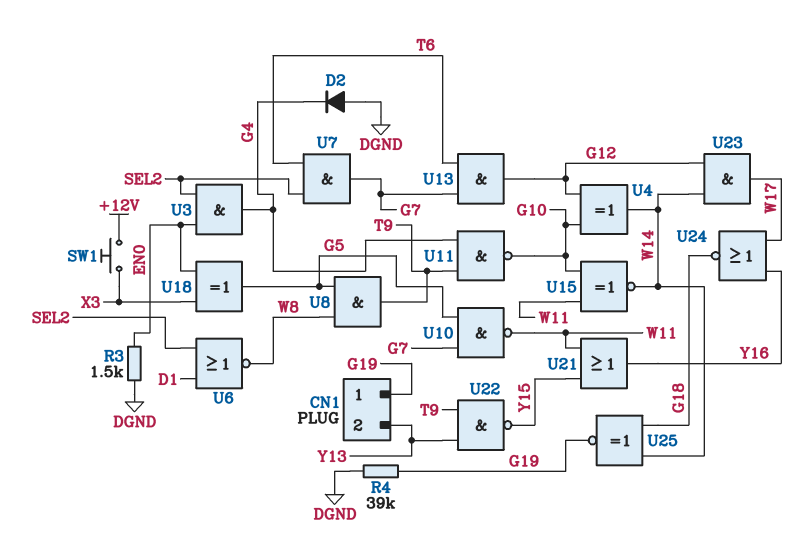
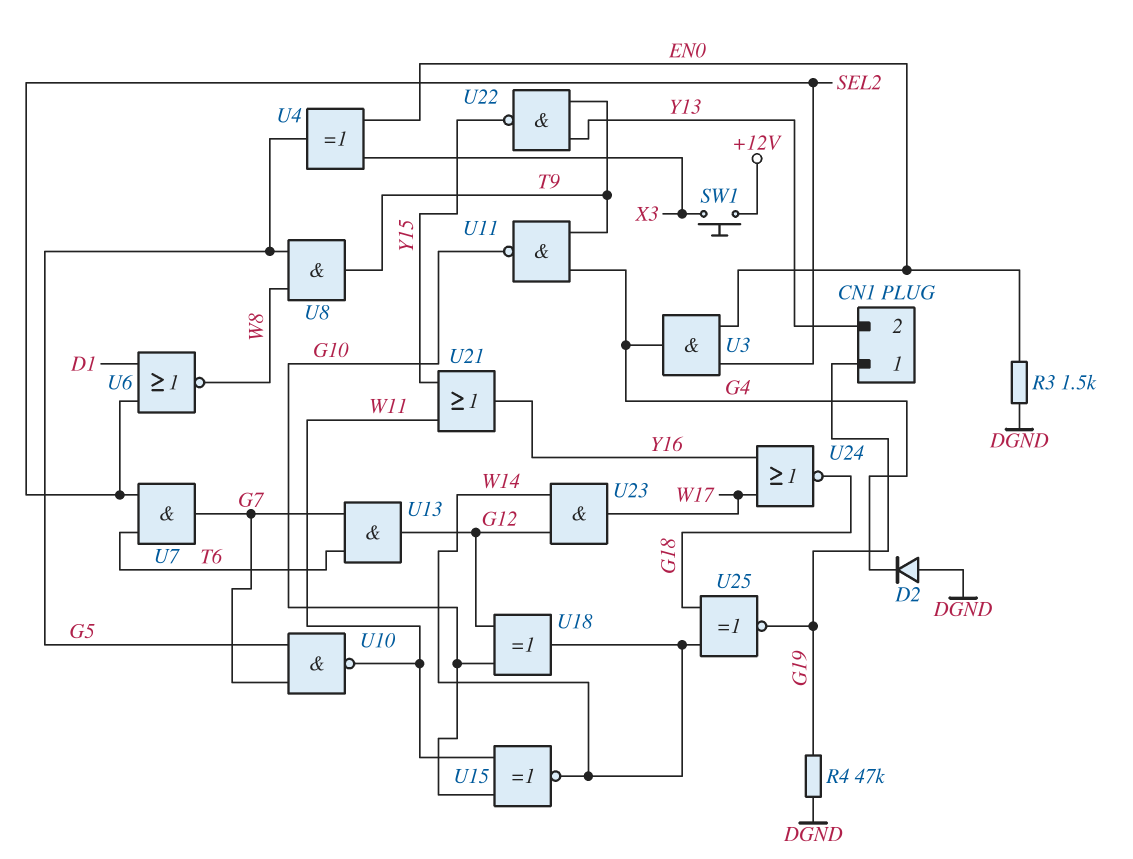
R4: 39k (DGND, G19) -> 47k (DGND, G19)
U4: XOR (in G10, in G12, out W14) -> XOR (in EN0, in X3, out G5)
U18: XOR (in EN0, in X3, out G5) -> XOR (in G10, in G12, out W14)

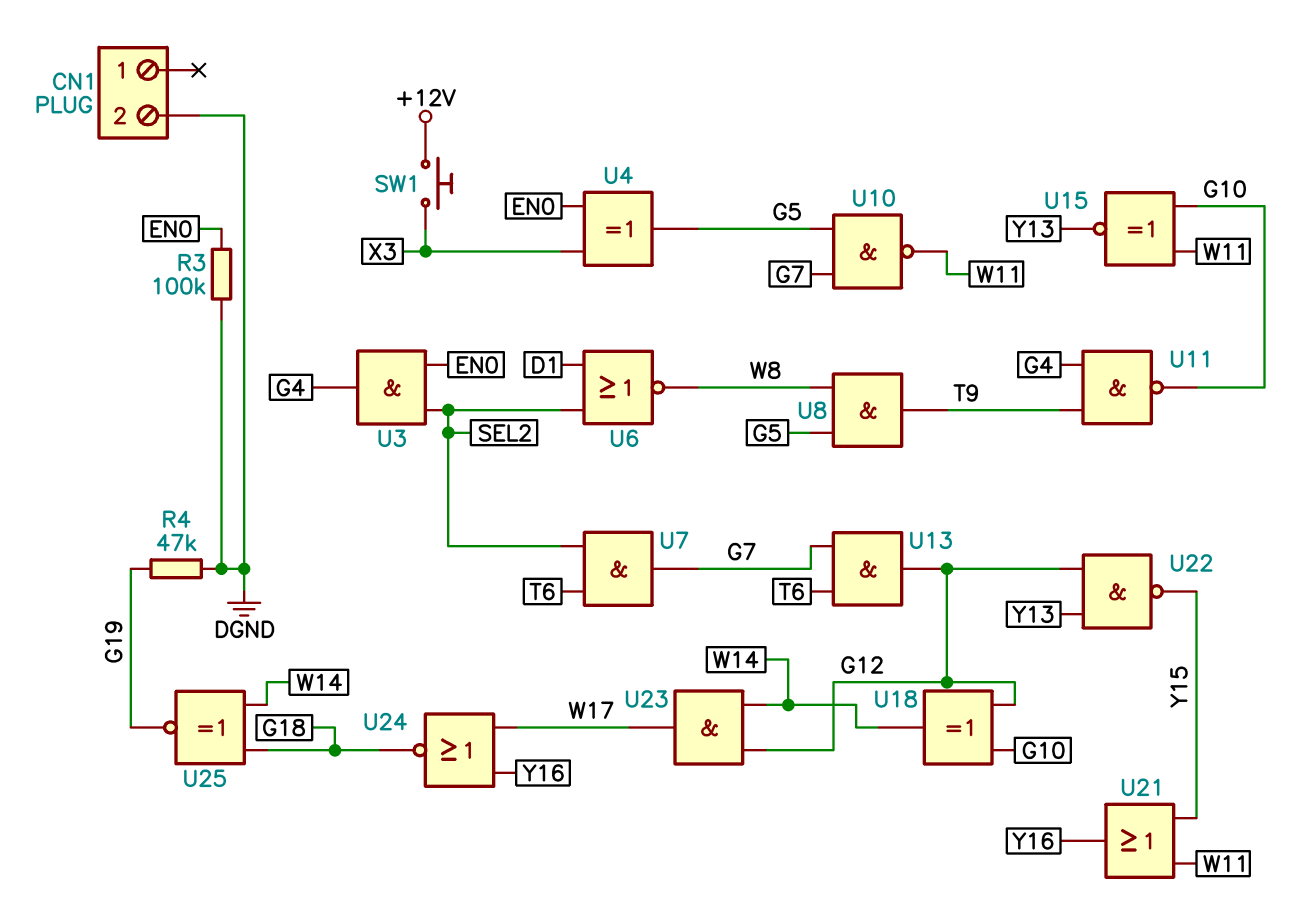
CN1 pin 1: G19 -> none
CN1 pin 2: Y13 -> DGND
D2: diode (A DGND, K G4) -> none
R3: 1.5k (DGND, EN0) -> 100k (DGND, EN0)
U15: XNOR (in G10, in W11, out W14) -> XNOR (in G10, in W11, out Y13)
U22: NAND (in T9, in Y13, out Y15) -> NAND (in G12, in Y13, out Y15)

